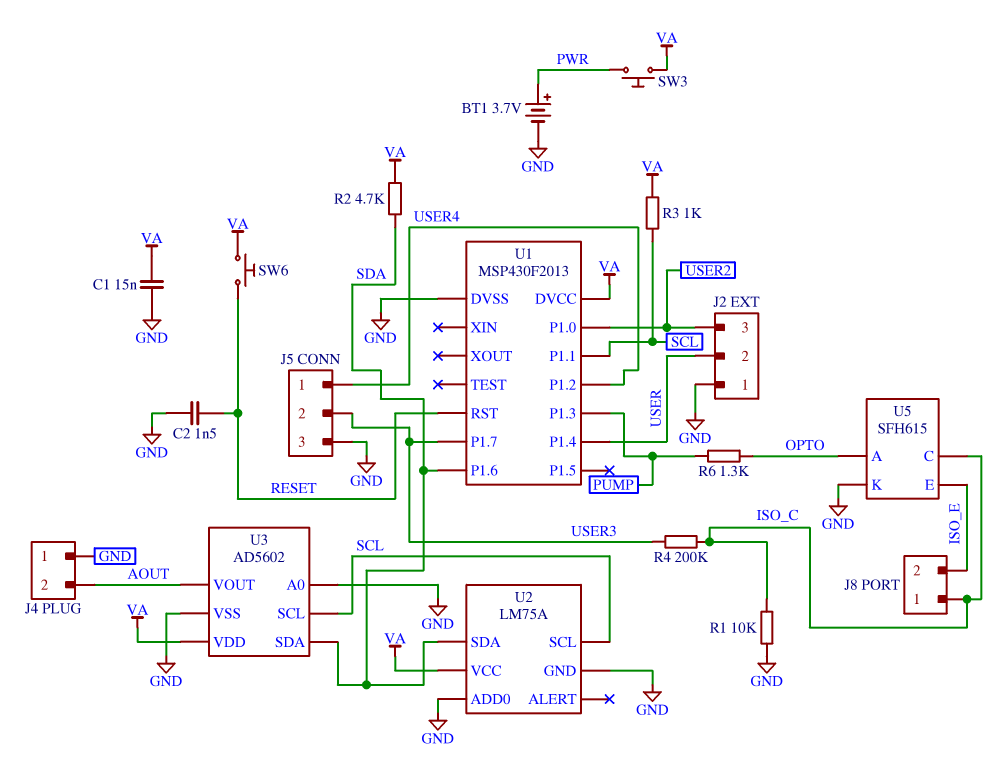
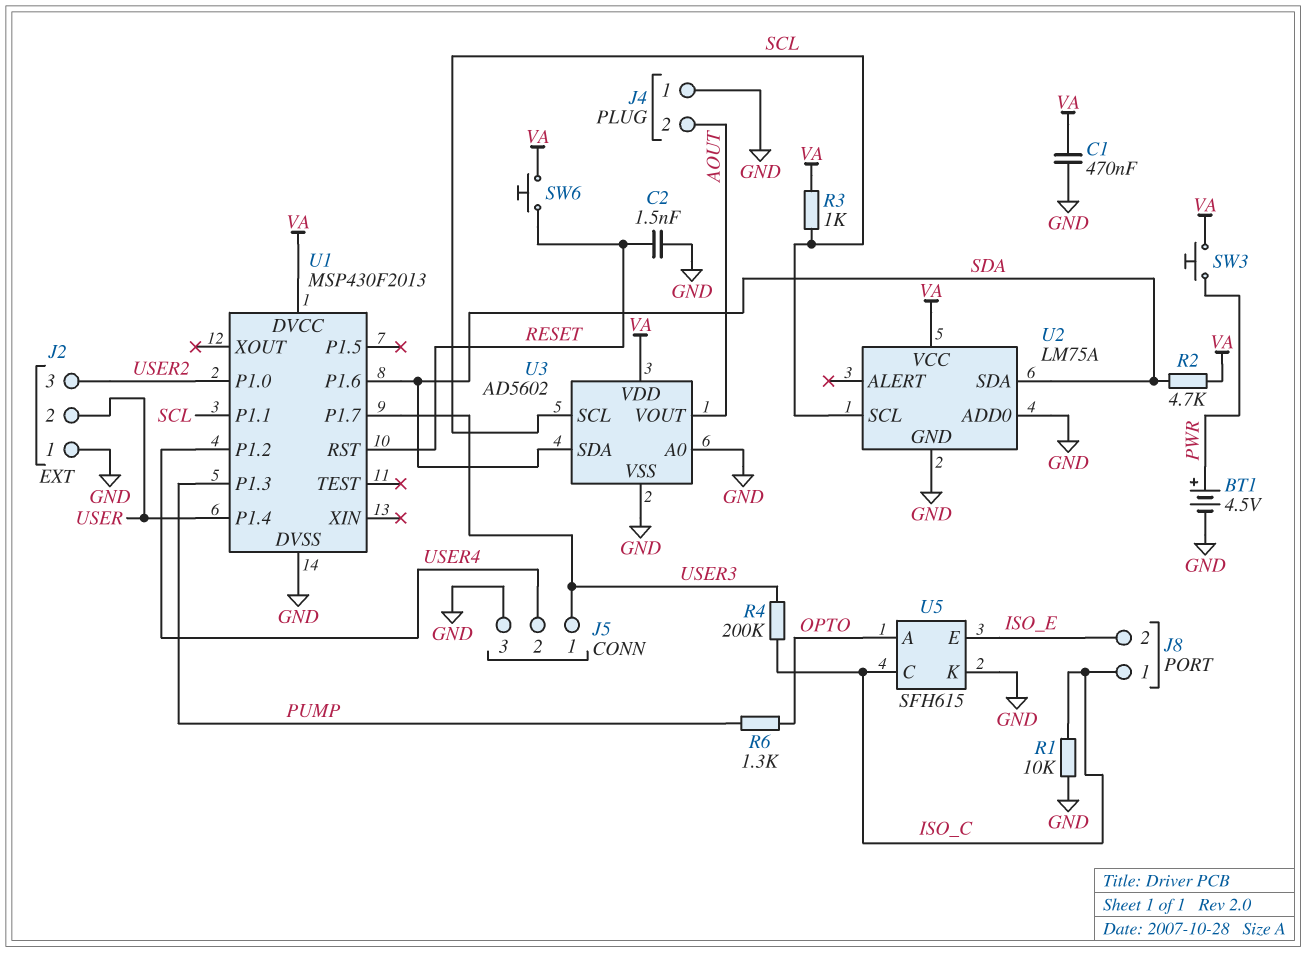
BT1: 3.7V (plus PWR, minus GND) -> 4.5V (plus PWR, minus GND)
C1: 15nF (GND, VA) -> 470nF (GND, VA)
J5 pin 1: USER4 -> USER3
J5 pin 2: USER3 -> USER4

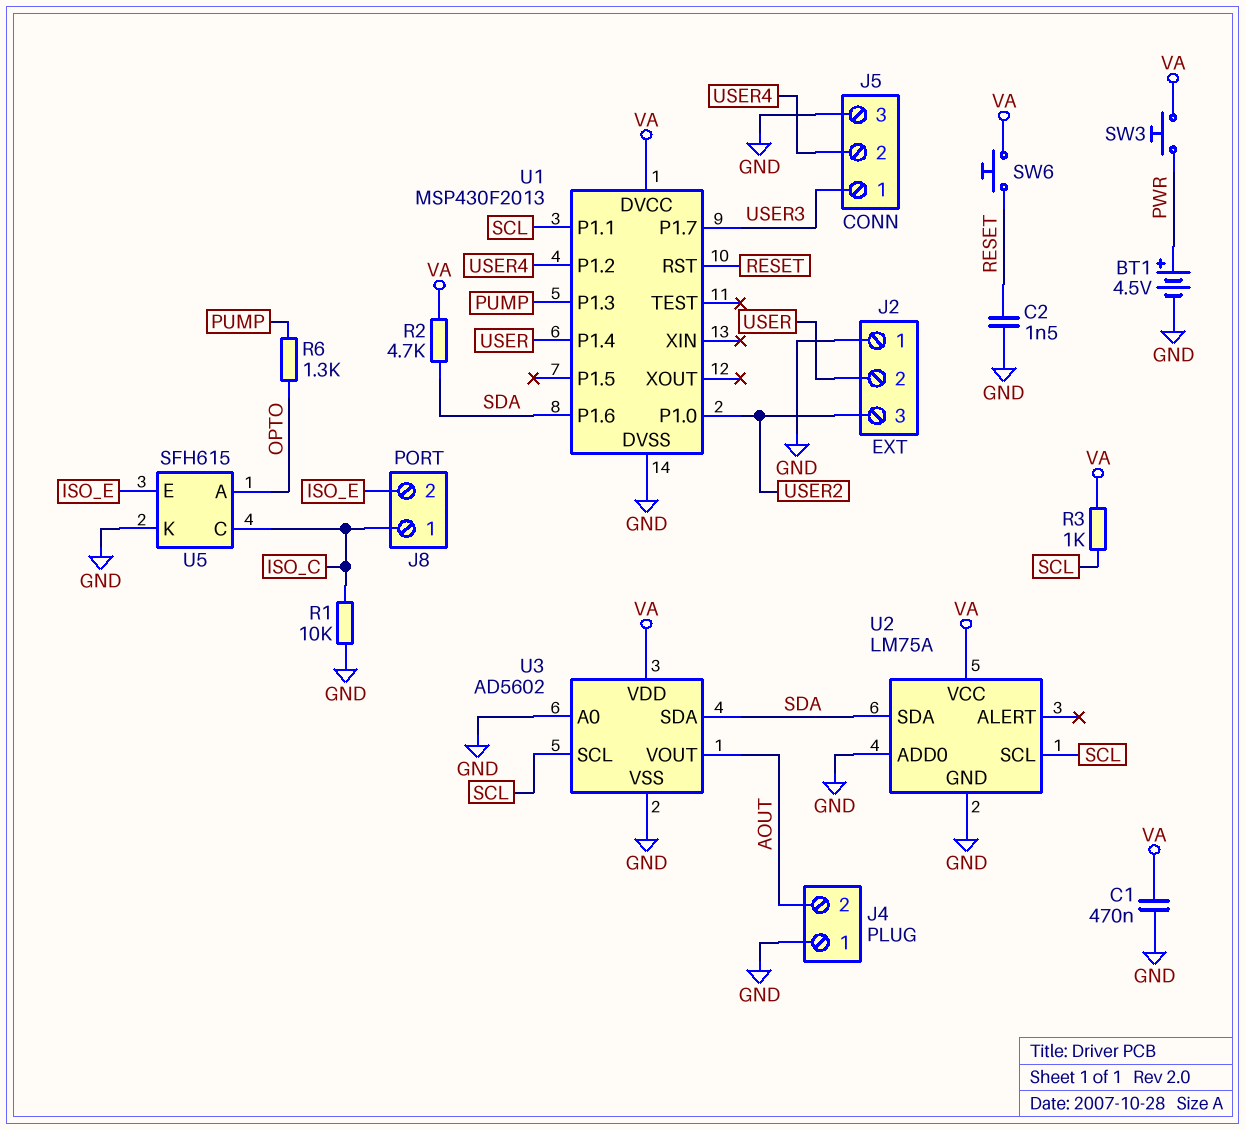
R4: 200k (ISO_C, USER3) -> none

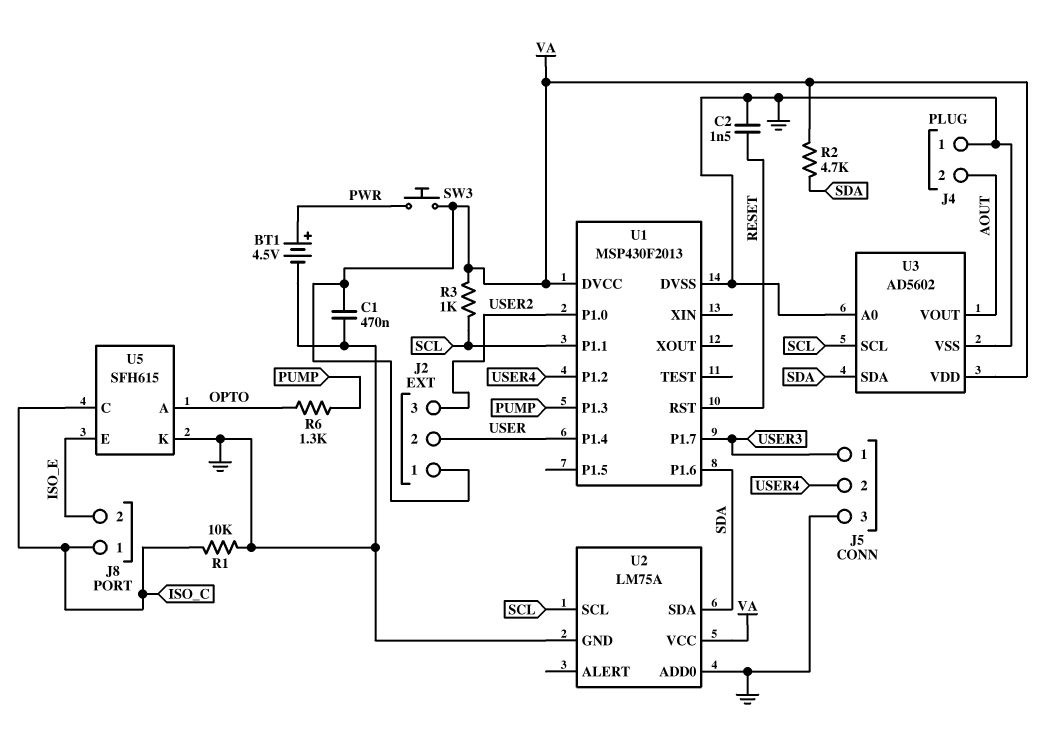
J2 pin 1: GND -> VA
SW6: button (RESET, VA) -> none

